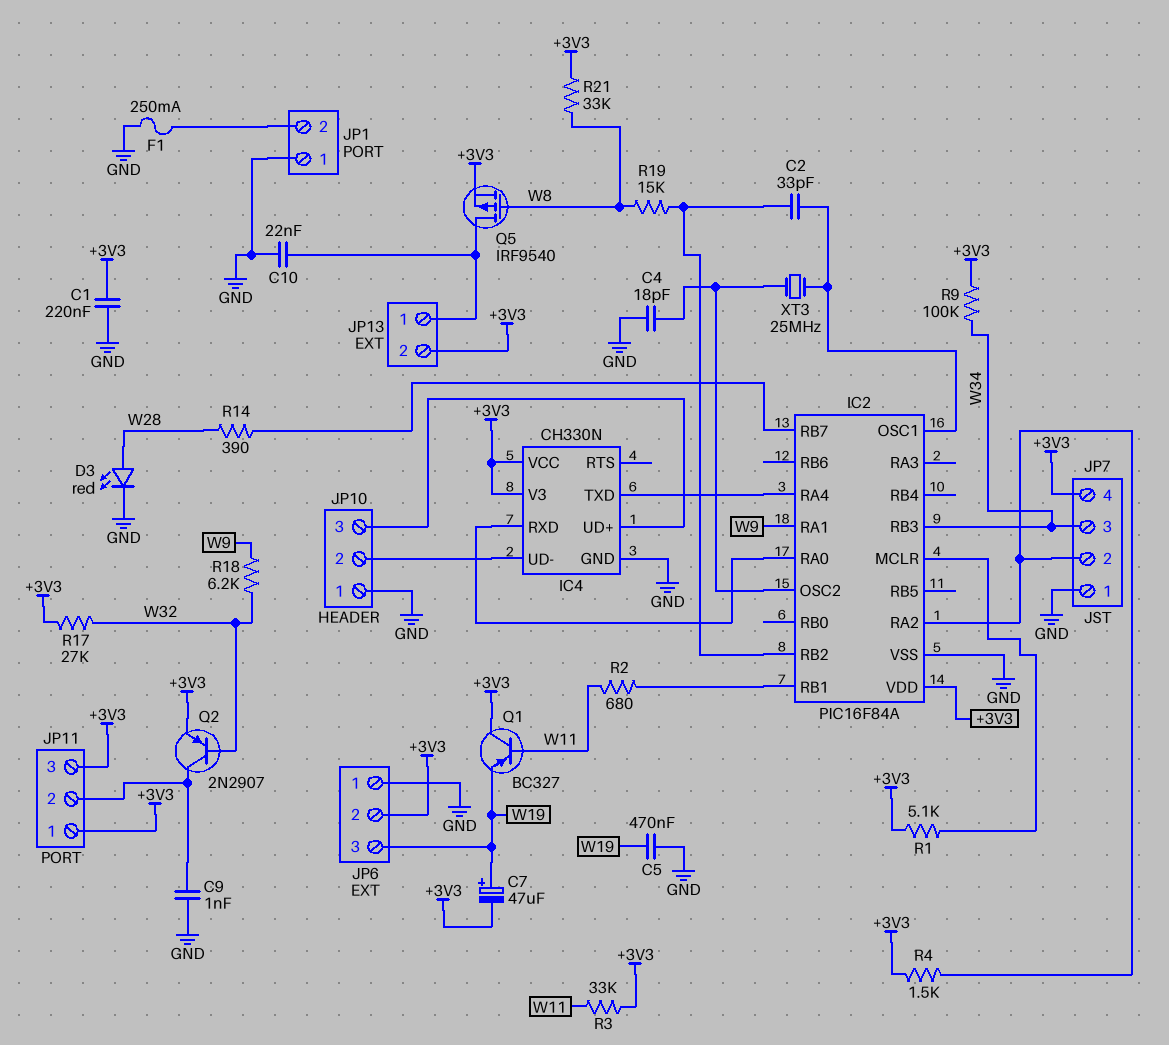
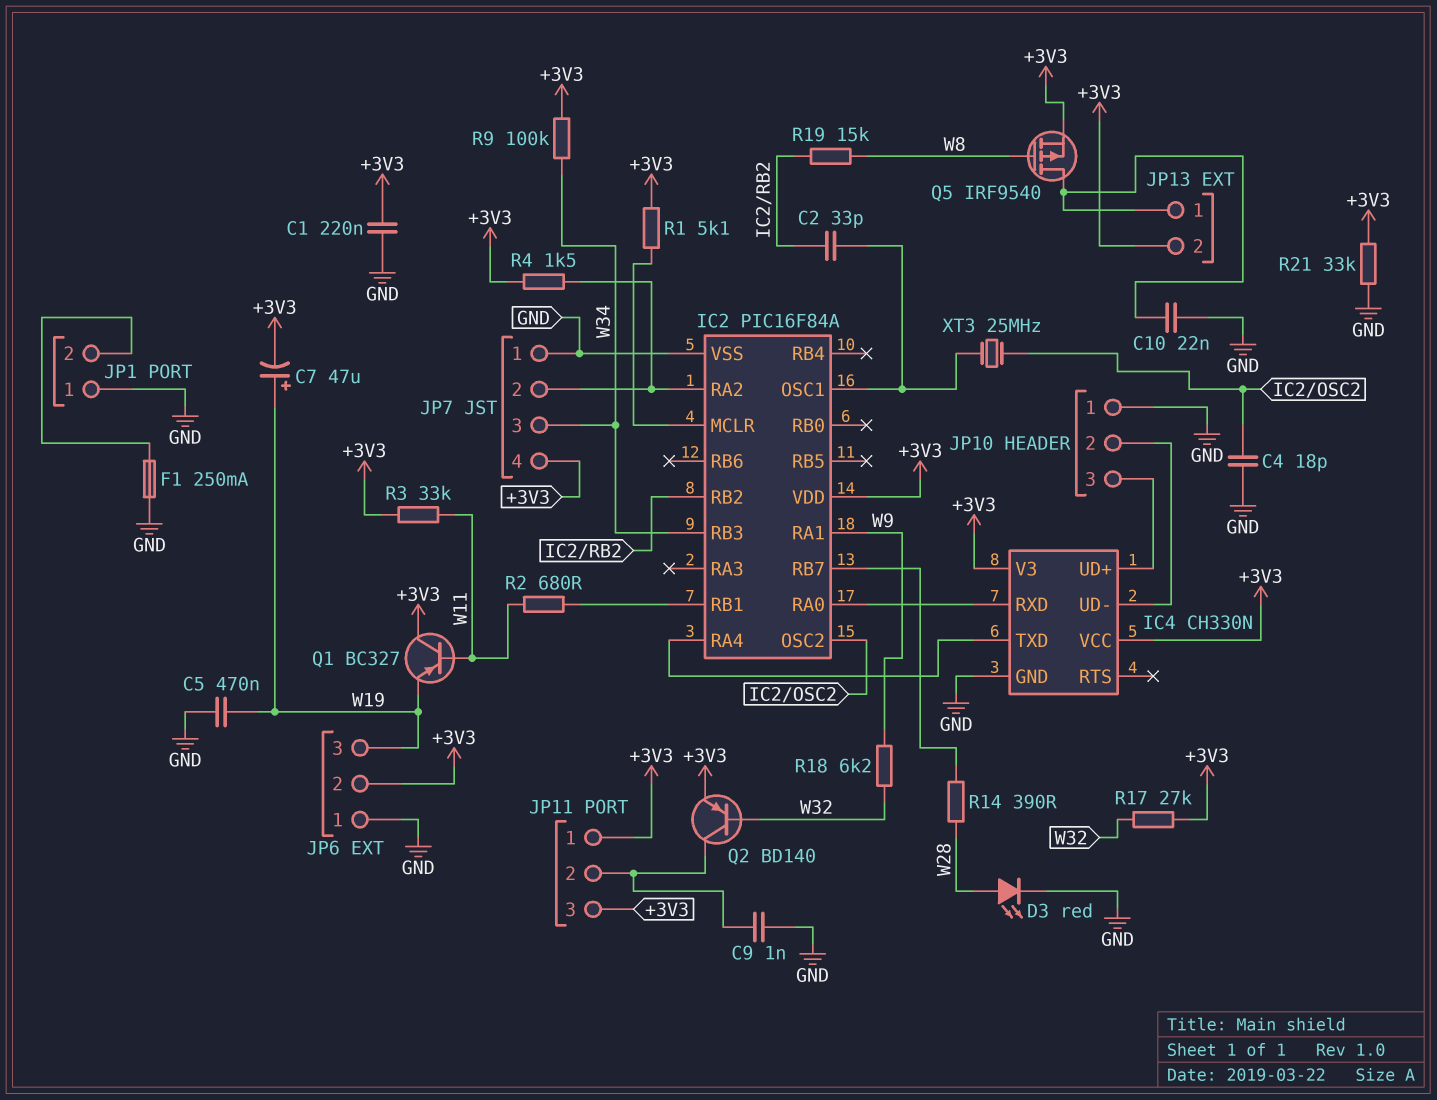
Q2: PNP 2N2907 (B W32, C JP11/2, E +3V3) -> PNP BD140 (B W32, C JP11/2, E +3V3)
R21: 33k (+3V3, W8) -> 33k (+3V3, GND)

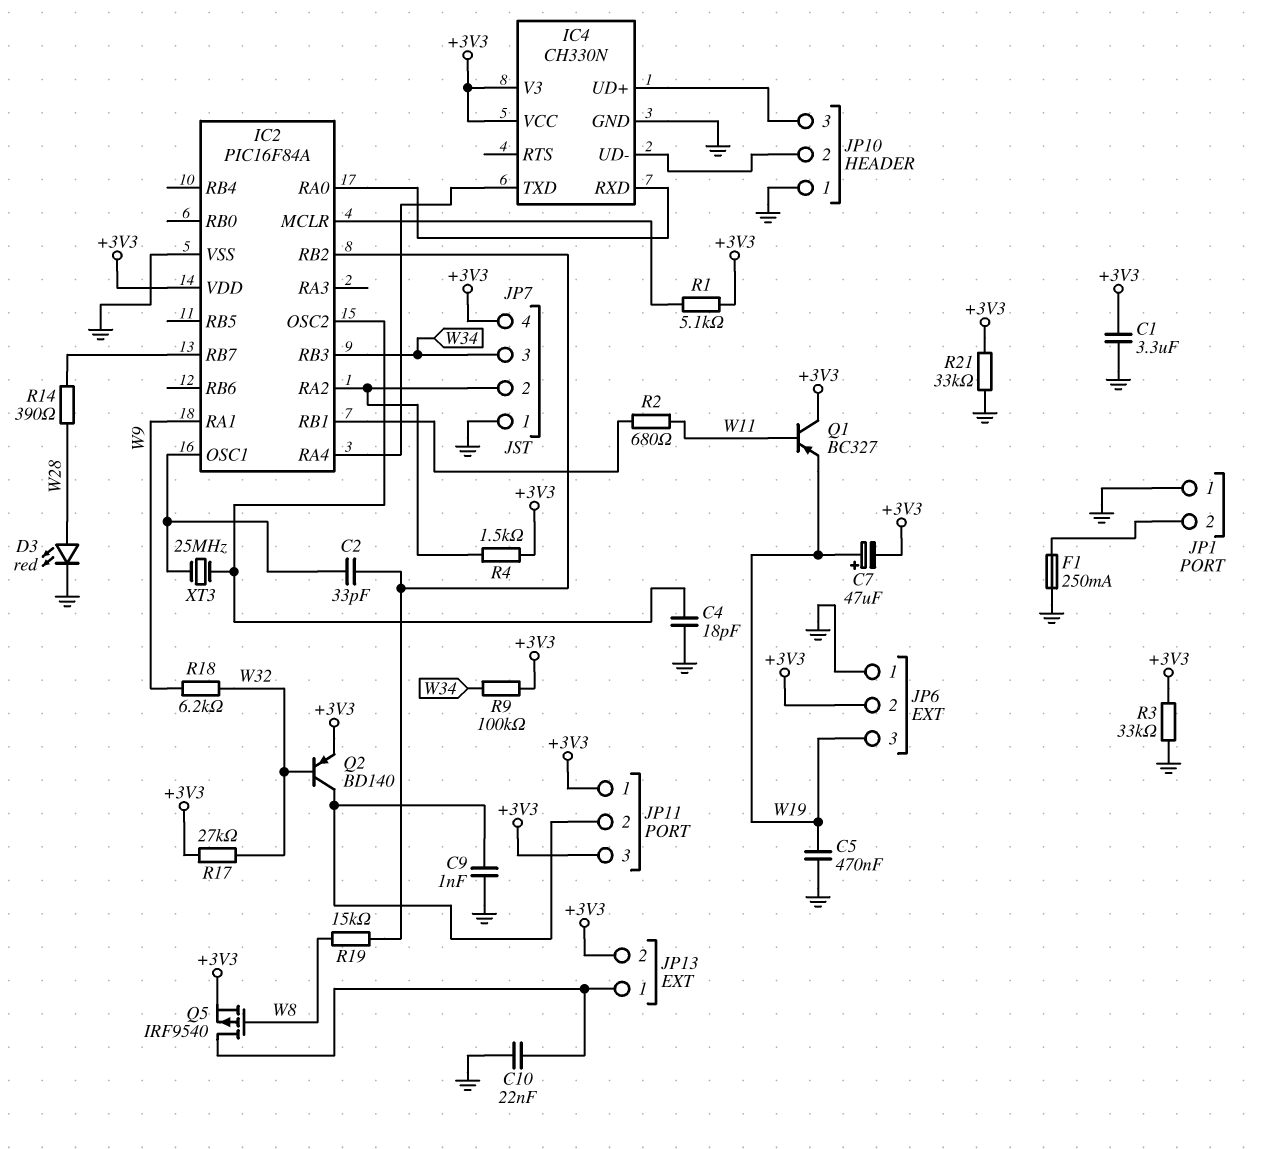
C1: 220nF (+3V3, GND) -> 3.3uF (+3V3, GND)
R3: 33k (+3V3, W11) -> 33k (+3V3, GND)

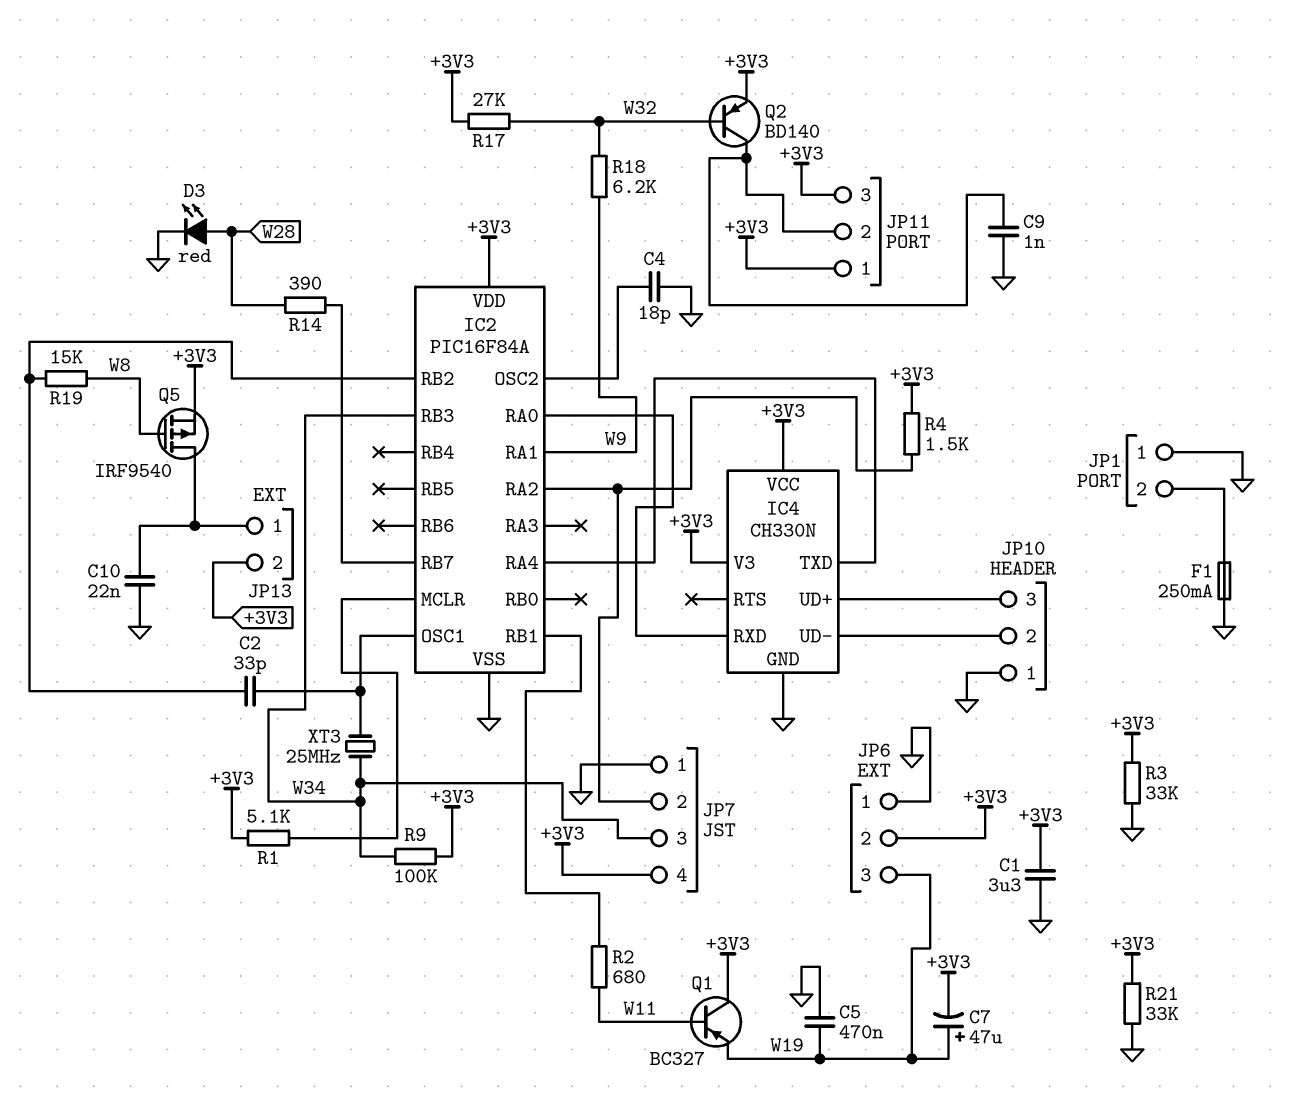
XT3: 25MHz (IC2/OSC1, IC2/OSC2) -> 25MHz (IC2/OSC1, W34)

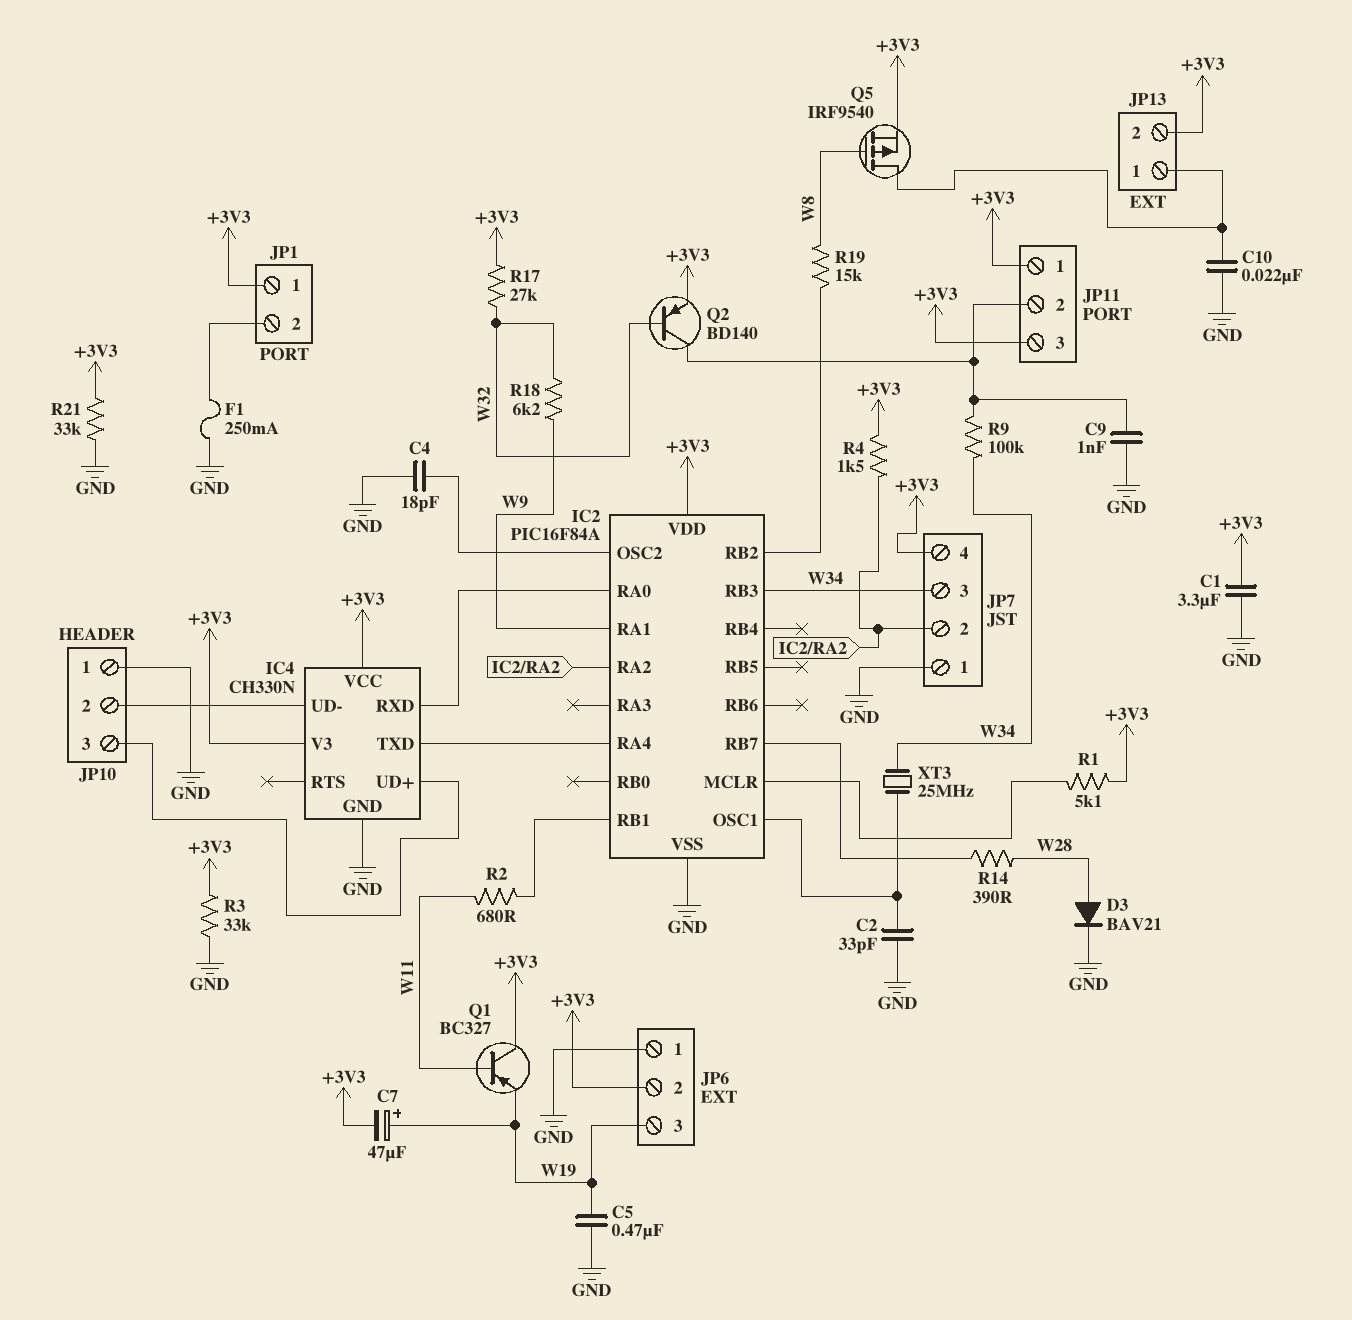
C2: 33pF (IC2/OSC1, IC2/RB2) -> 33pF (GND, IC2/OSC1)
D3: LED red (A W28, K GND) -> diode BAV21 (A W28, K GND)
JP1 pin 1: GND -> +3V3
R9: 100k (+3V3, W34) -> 100k (JP11/2, W34)

